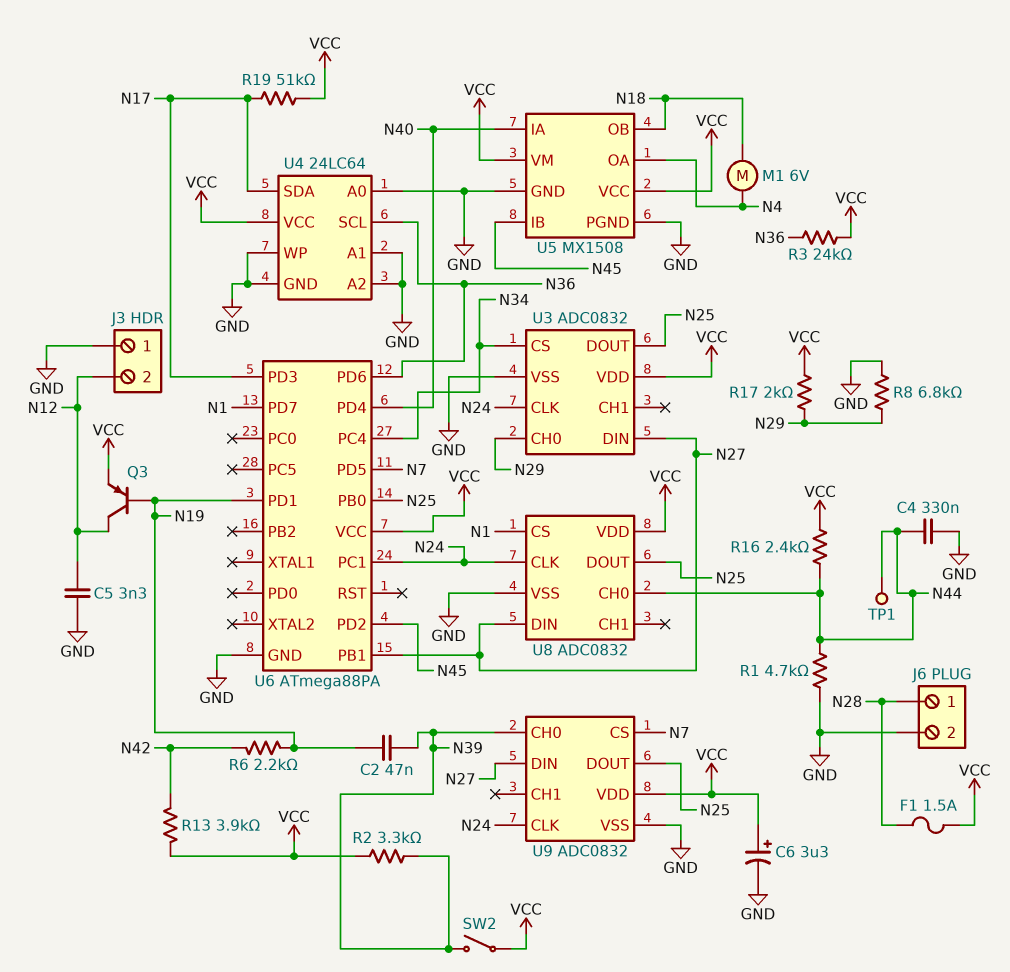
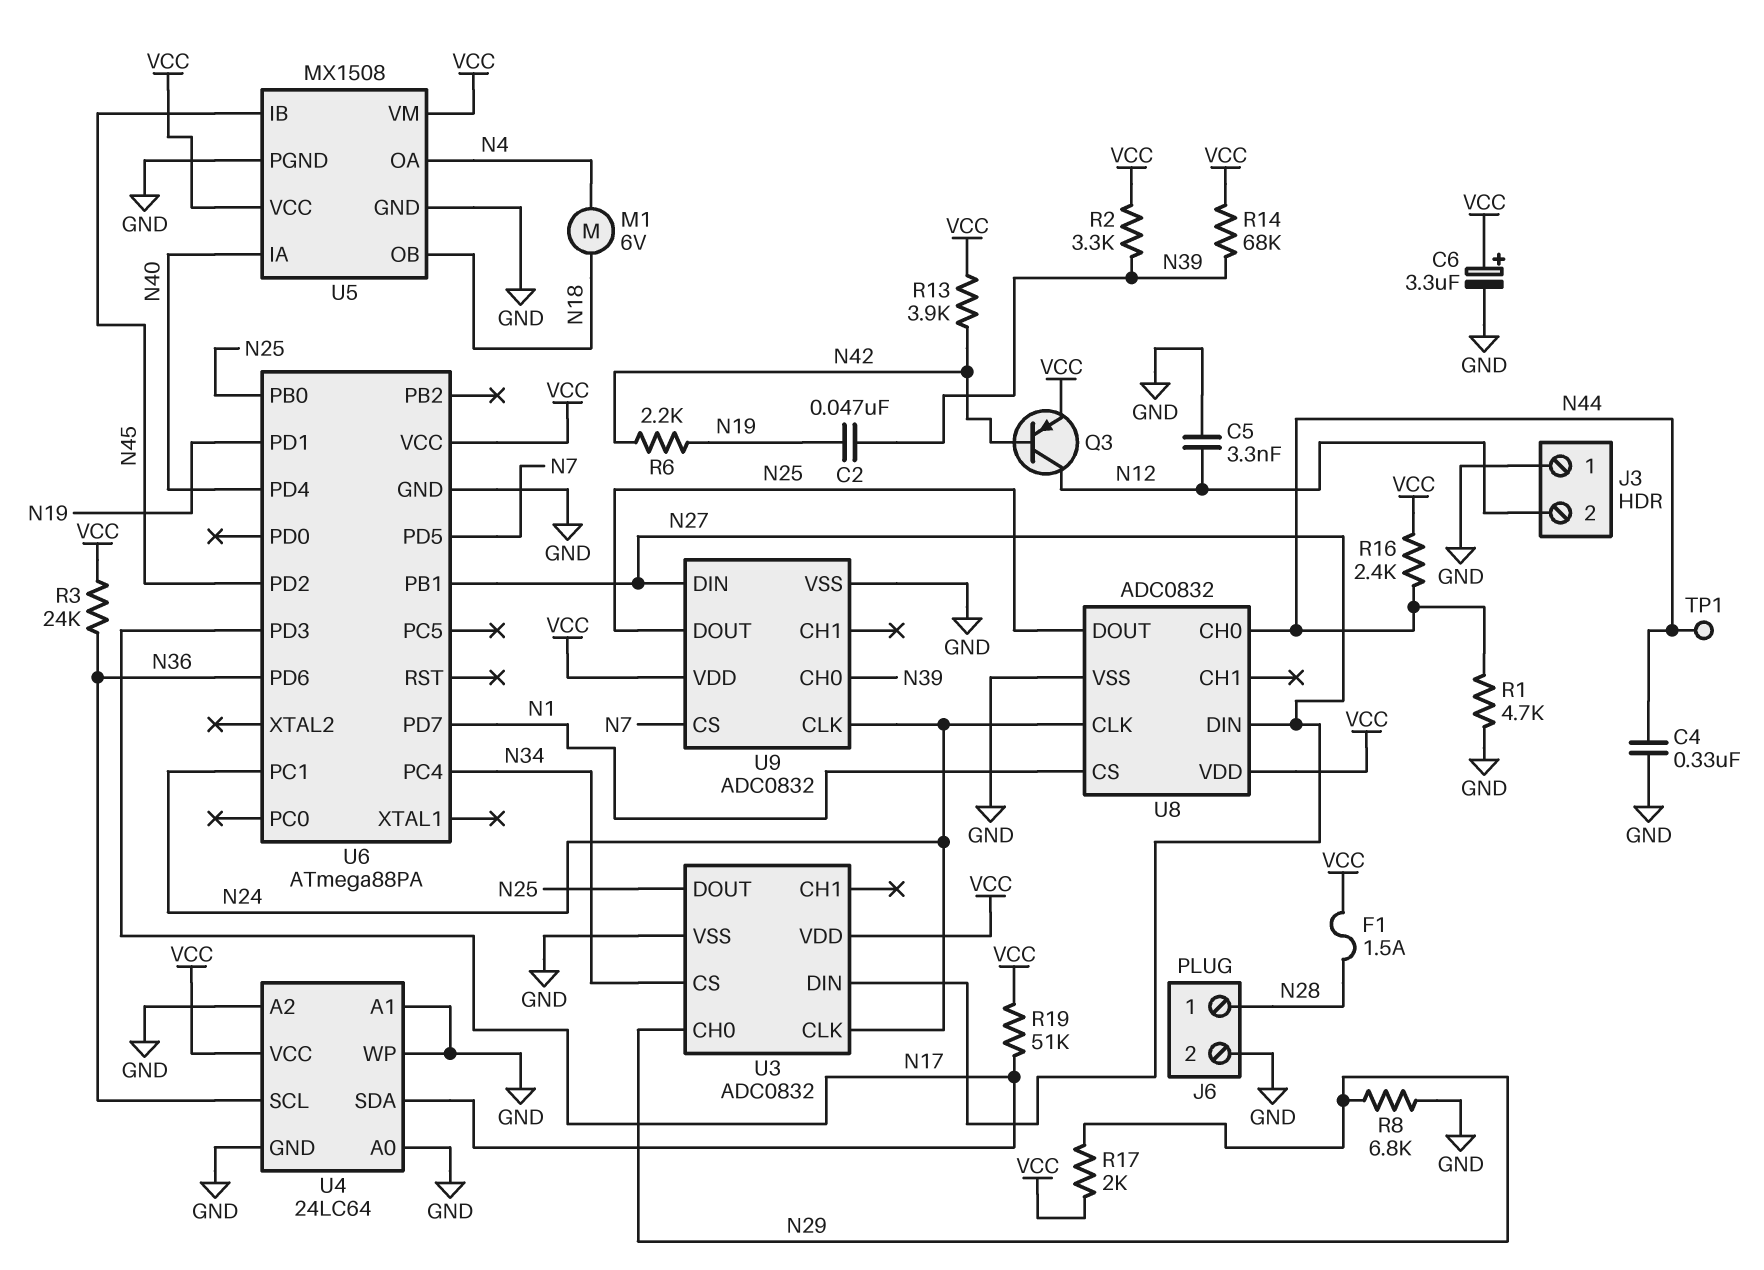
Q3: PNP (B N19, C N12, E VCC) -> PNP (B N42, C N12, E VCC)
R14: none -> 68k (N39, VCC)
SW2: switch (N39, VCC) -> none

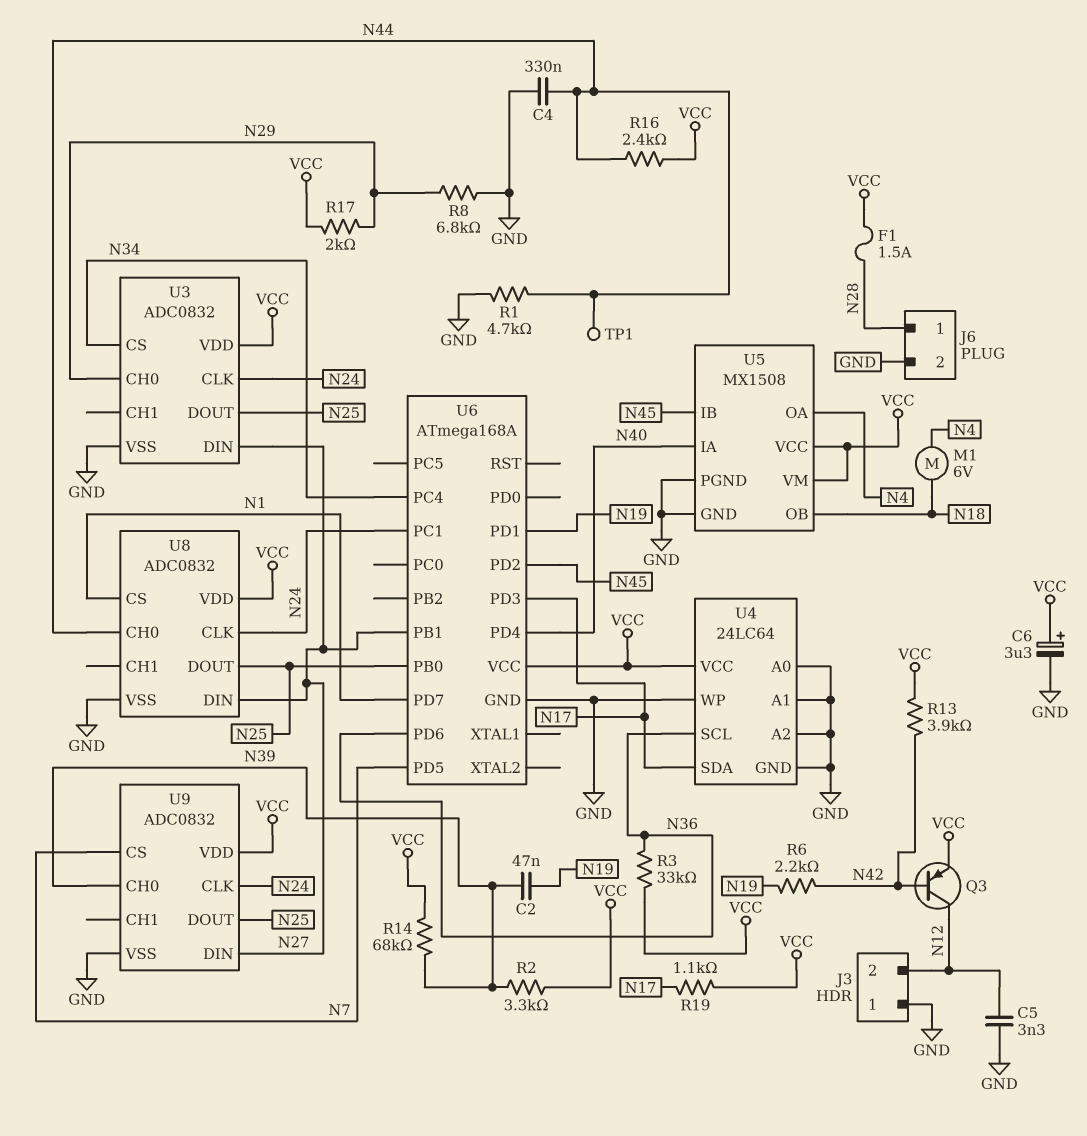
R3: 24k (N36, VCC) -> 33k (N36, VCC)
R19: 51k (N17, VCC) -> 1.1k (N17, VCC)
U6: ATmega88PA -> ATmega168A

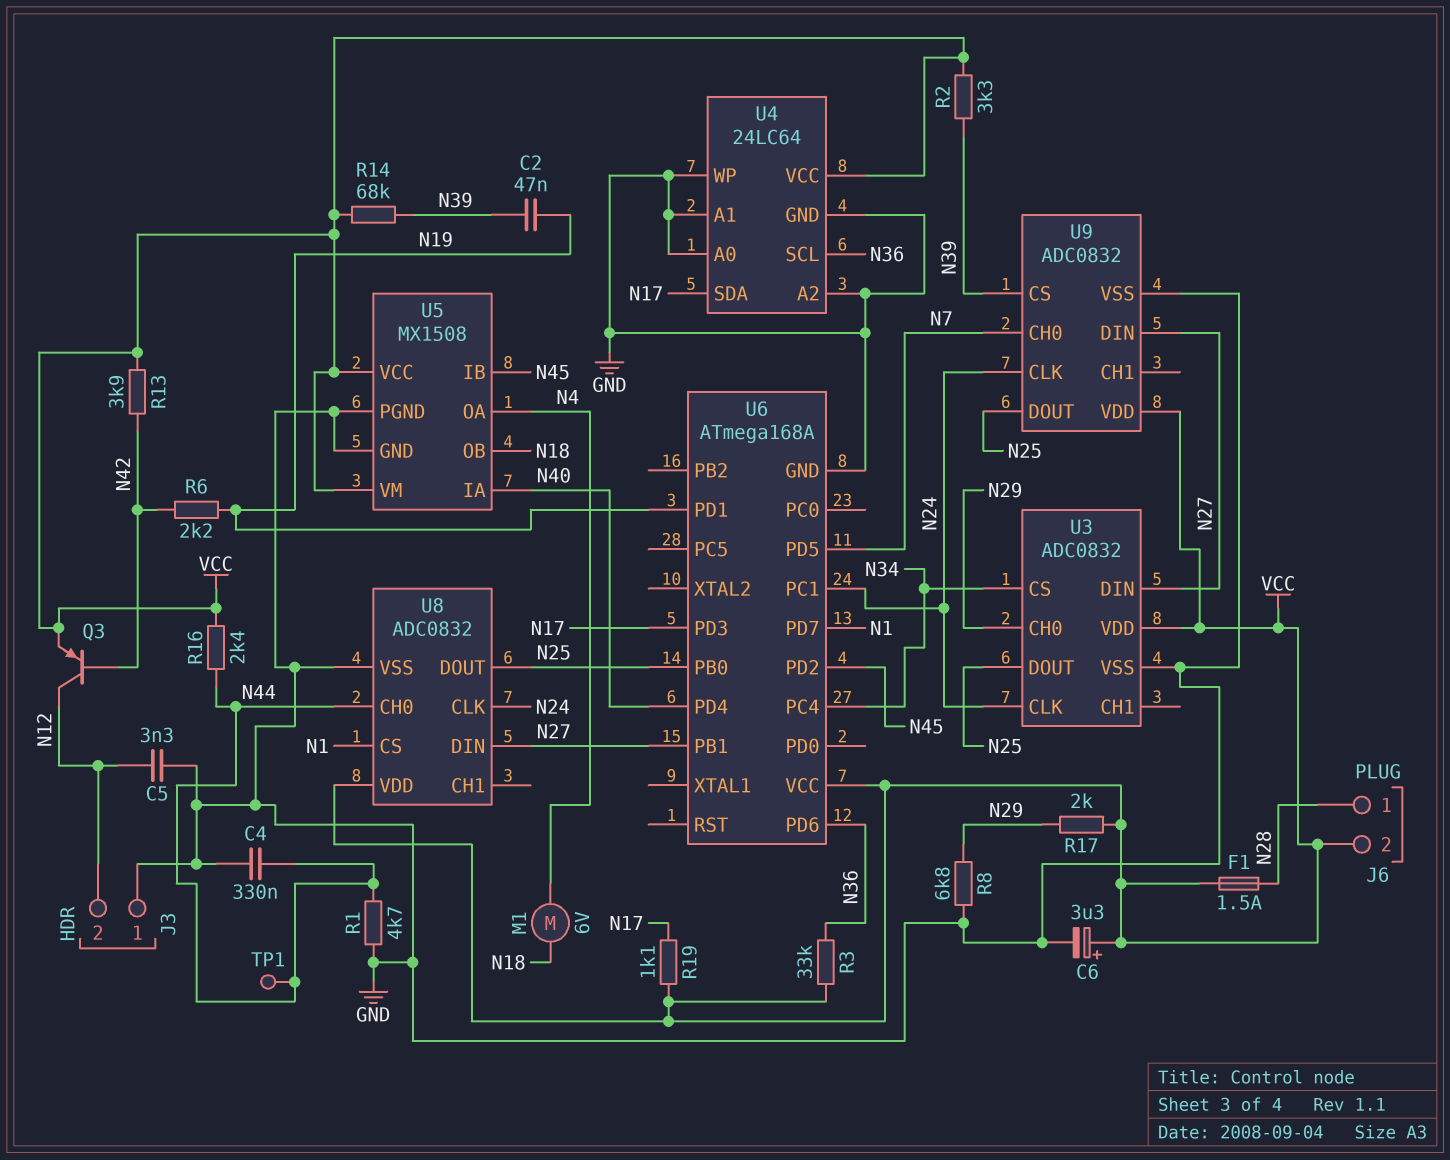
J6 pin 2: GND -> VCC
U9 pin CH0: N39 -> N7
U9 pin CS: N7 -> N39

